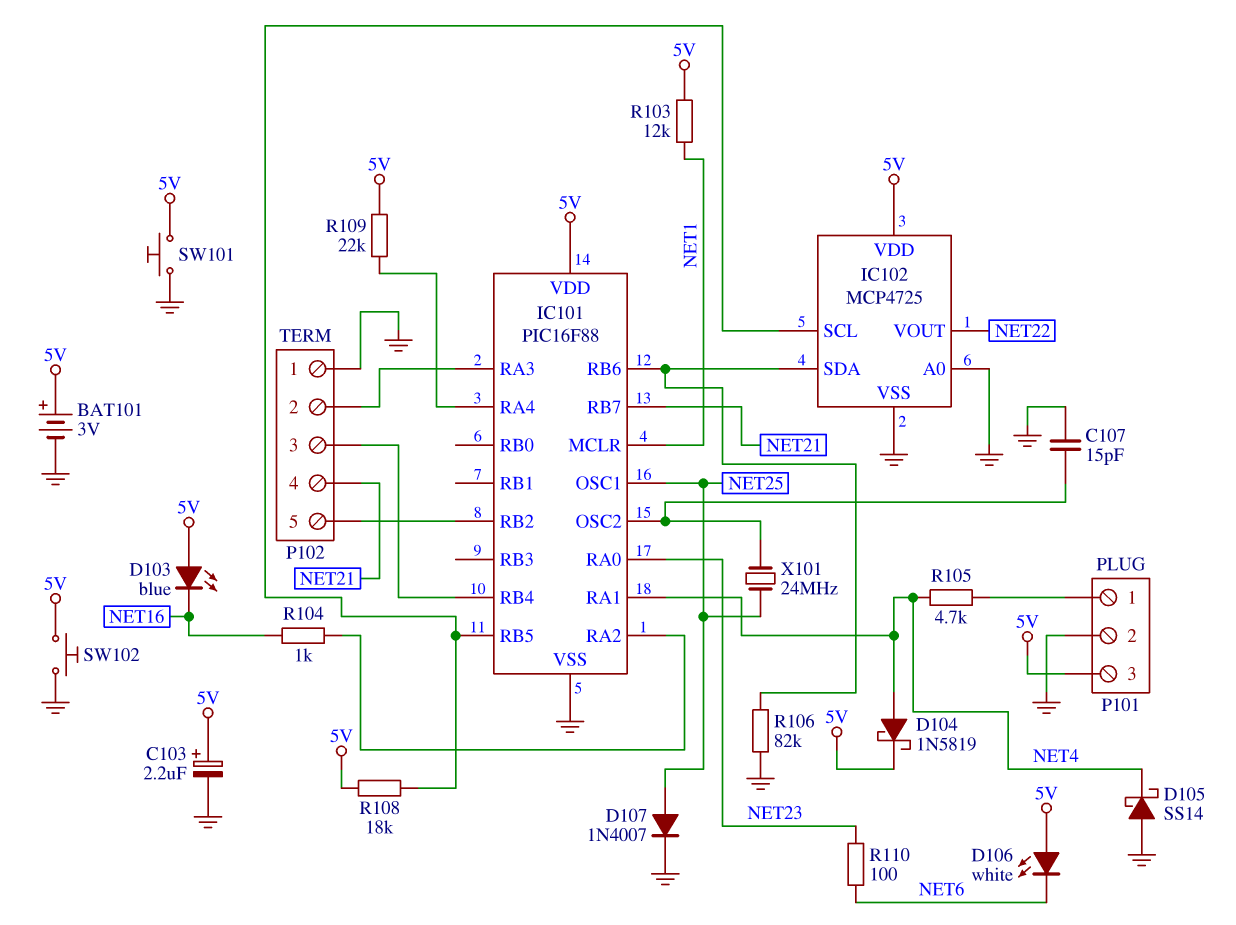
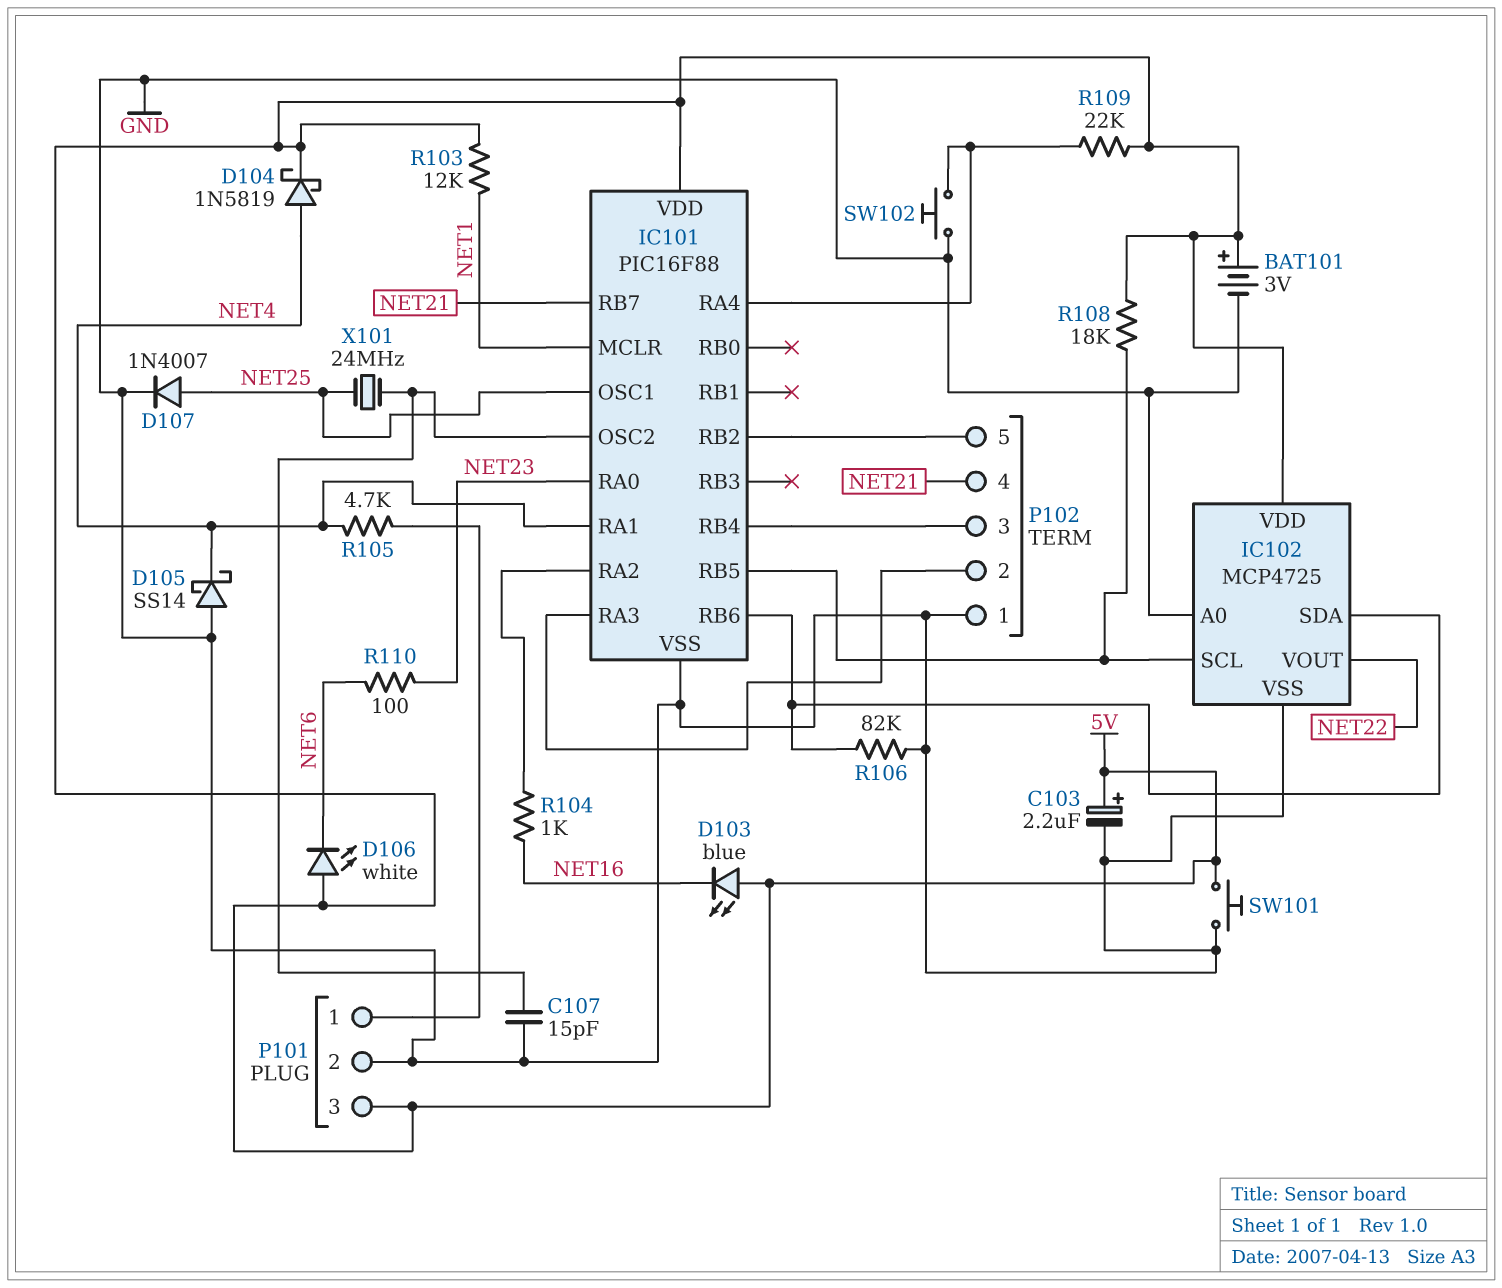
SW102: button (5V, GND) -> button (GND, IC101/RA4)

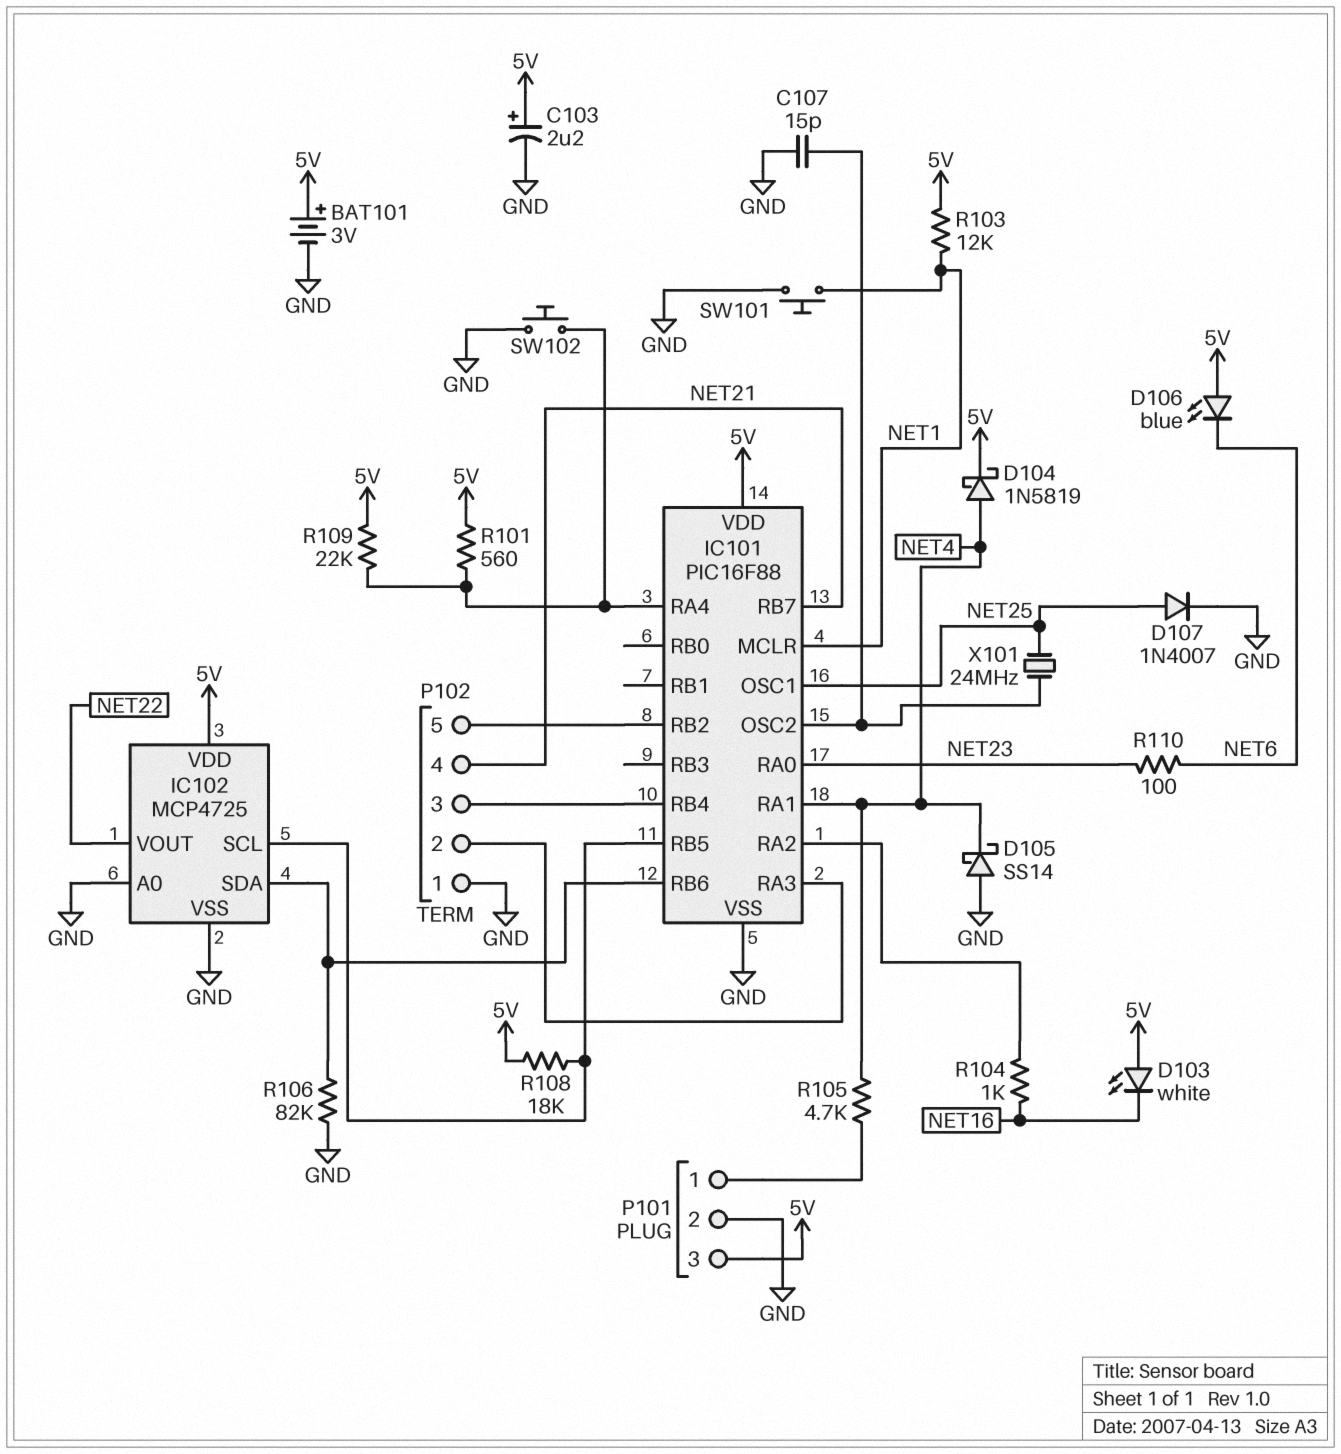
D103: LED blue (A 5V, K NET16) -> LED white (A 5V, K NET16)
D106: LED white (A 5V, K NET6) -> LED blue (A 5V, K NET6)
R101: none -> 560 (5V, IC101/RA4)
SW101: button (5V, GND) -> button (GND, NET1)

